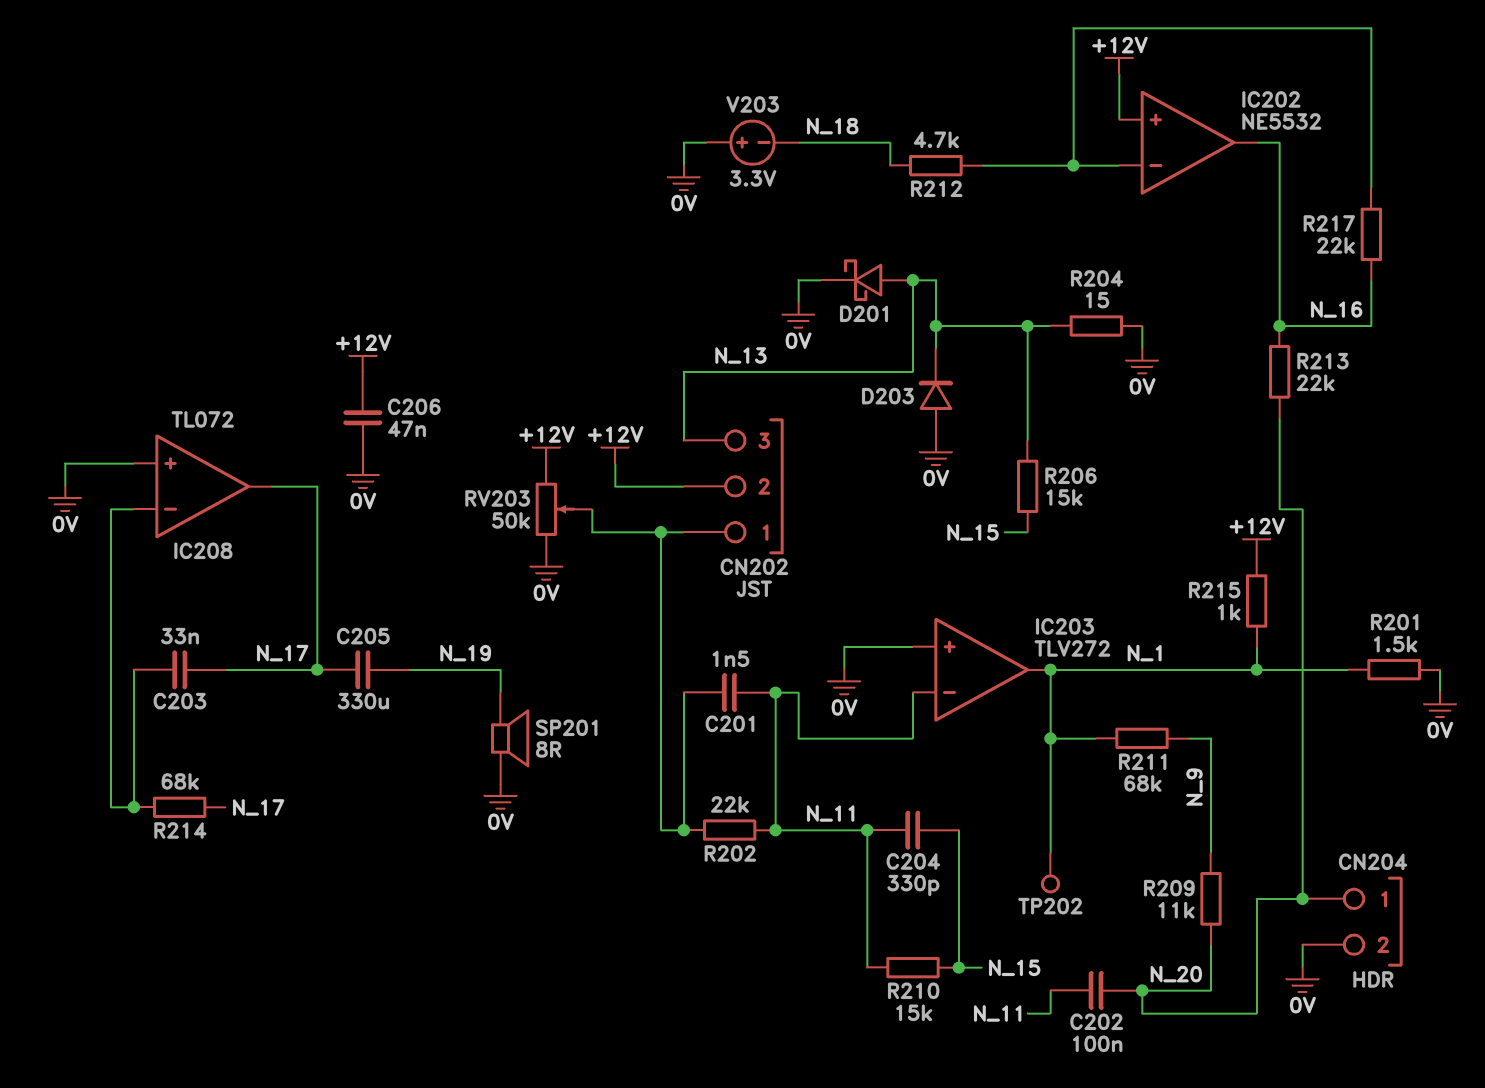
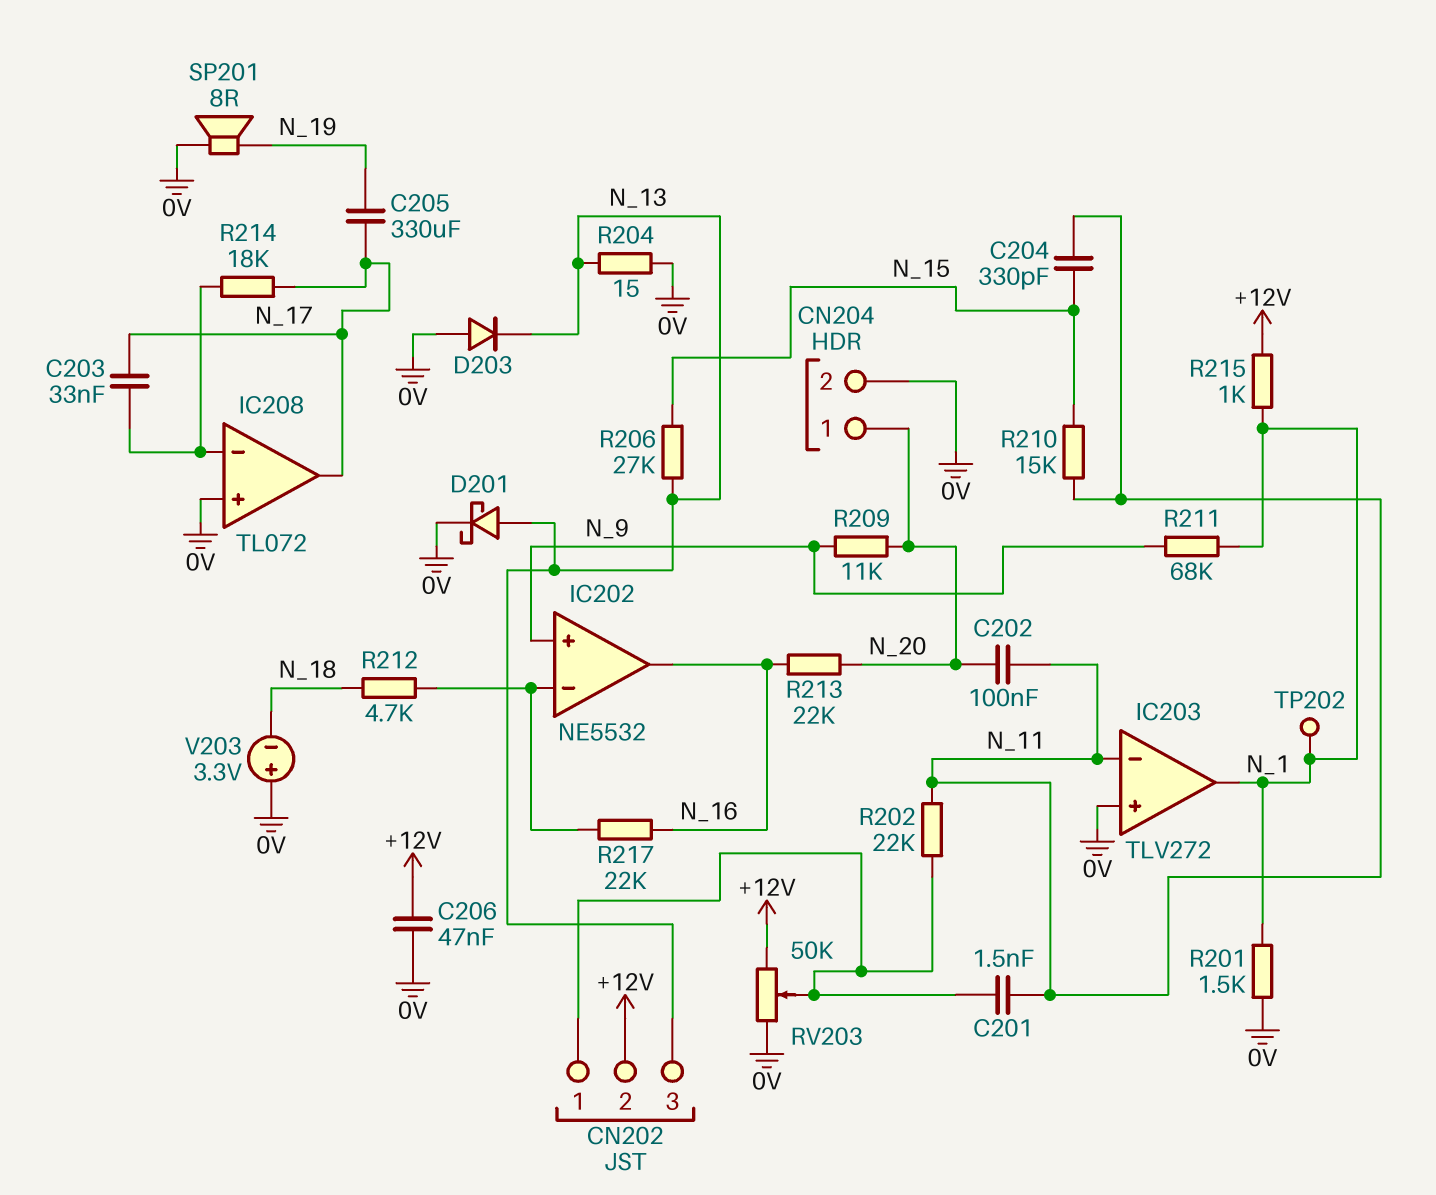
IC202 pin in+: +12V -> N_9
R206: 15k (N_13, N_15) -> 27k (N_13, N_15)
R214: 68k (IC208/in-, N_17) -> 18k (IC208/in-, N_17)

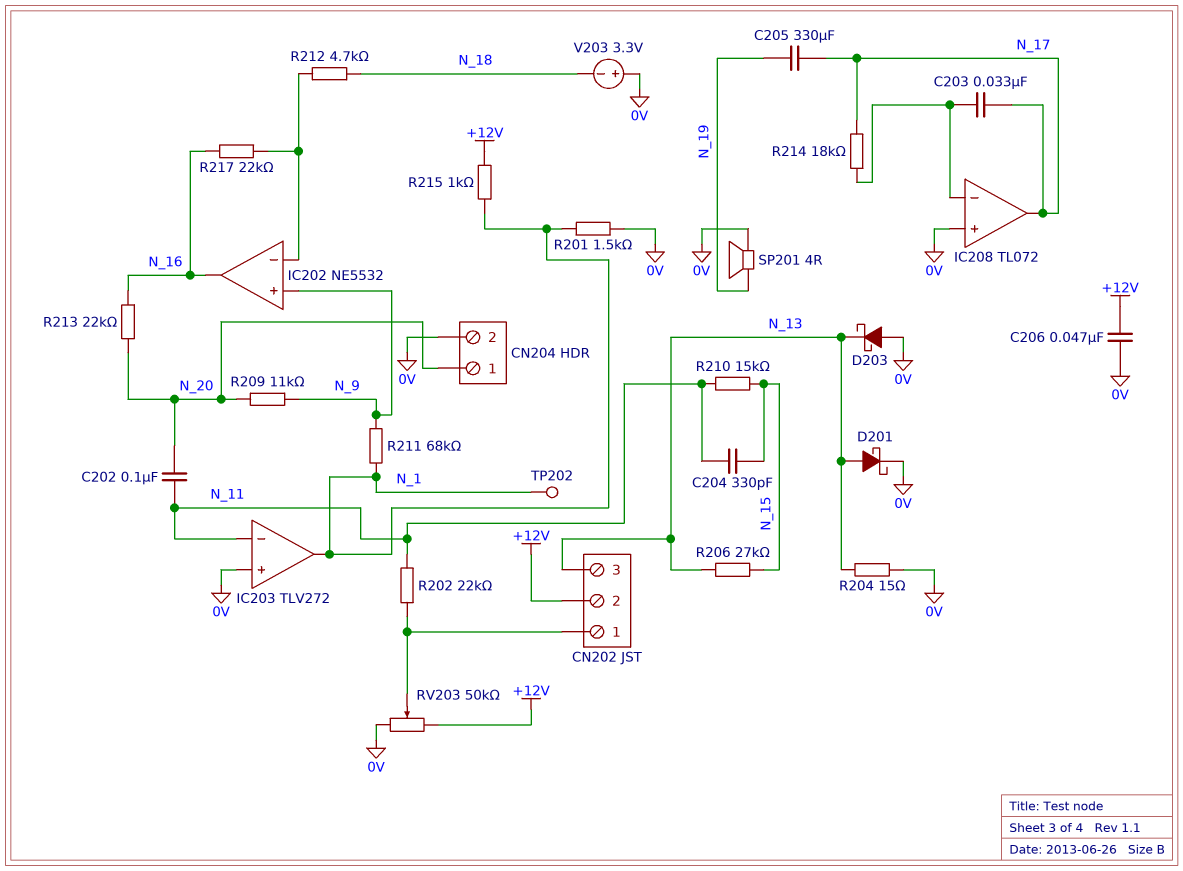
C201: 1.5nF (CN202/1, N_11) -> none
D203: diode (A 0V, K N_13) -> schottky (A 0V, K N_13)
SP201: speaker 8R (0V, N_19) -> speaker 4R (0V, N_19)

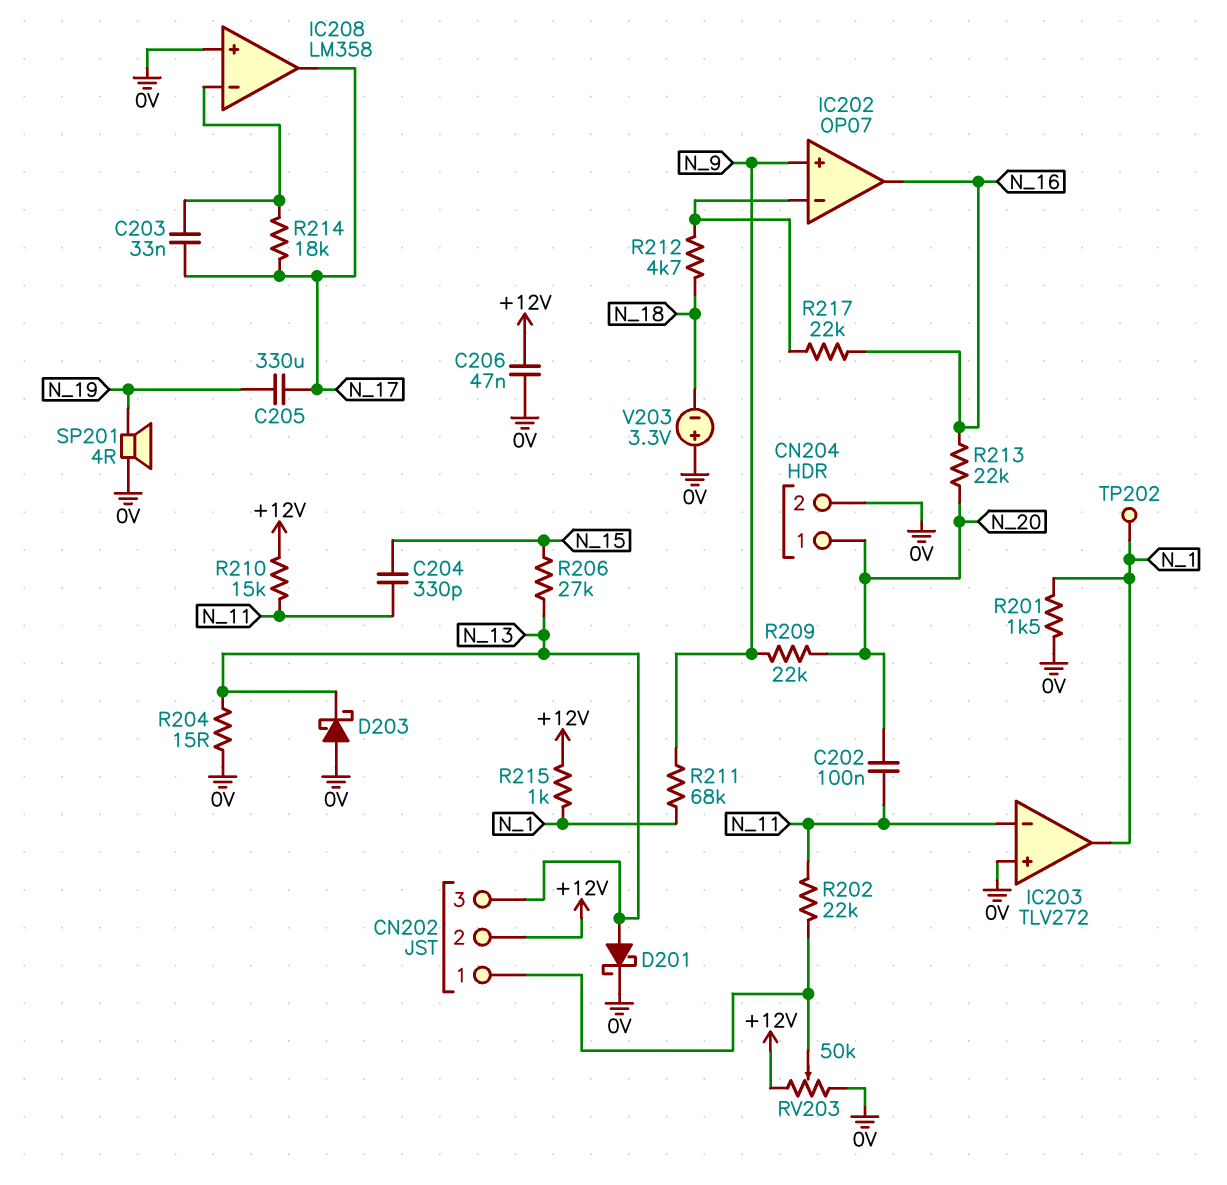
IC202: NE5532 -> OP07
IC208: TL072 -> LM358
R209: 11k (N_9, N_20) -> 22k (N_9, N_20)
R210: 15k (N_11, N_15) -> 15k (+12V, N_11)

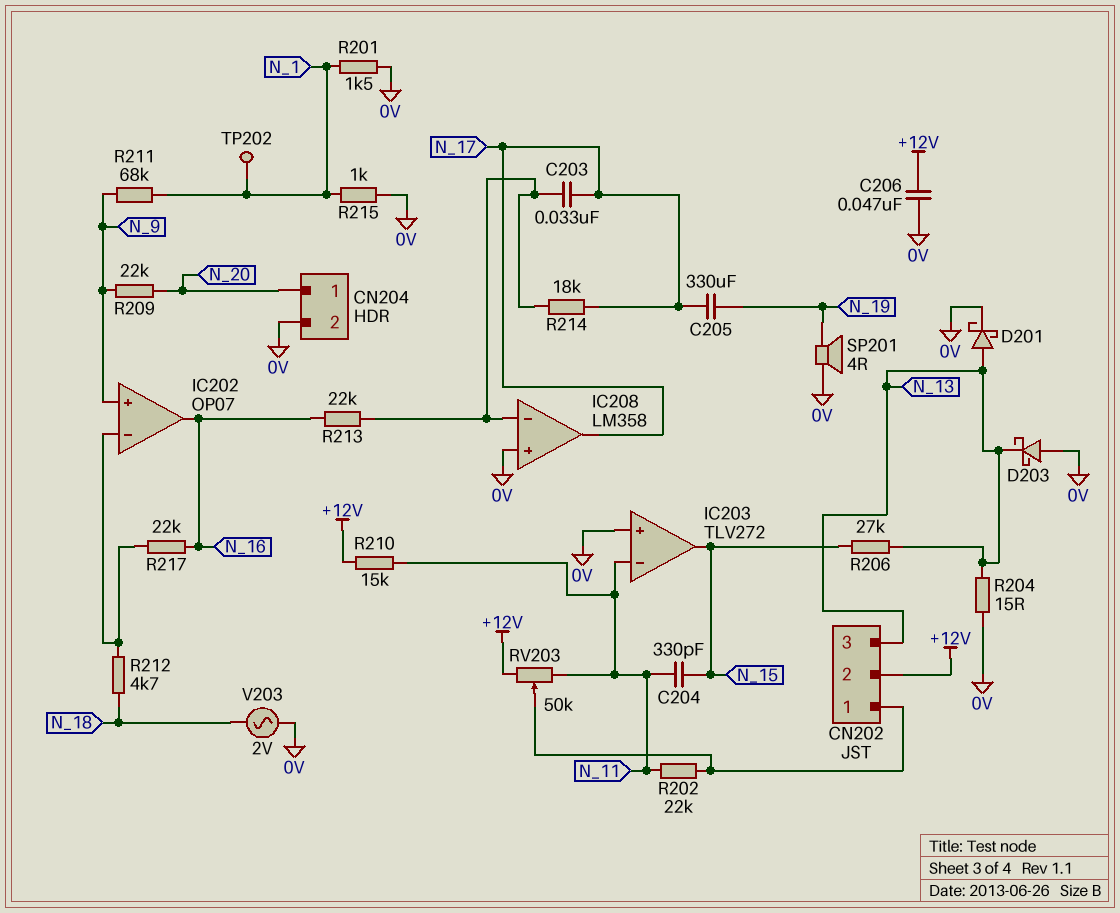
C202: 100nF (N_11, N_20) -> none
IC203 pin out: N_1 -> N_15
R213: 22k (N_16, N_20) -> 22k (IC208/in-, N_16)
R215: 1k (+12V, N_1) -> 1k (0V, N_1)
RV203: 50k (+12V, 0V, wiper CN202/1) -> 50k (+12V, N_11, wiper CN202/1)
V203: 3.3V (plus 0V, minus N_18) -> AC 2V (0V, N_18)

